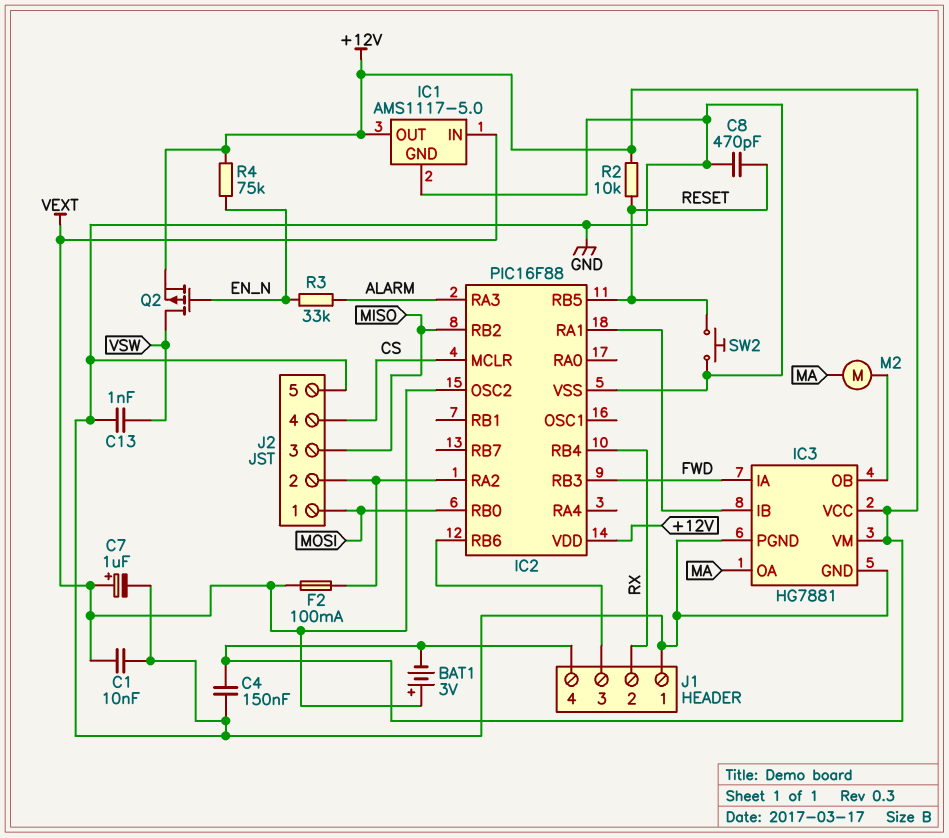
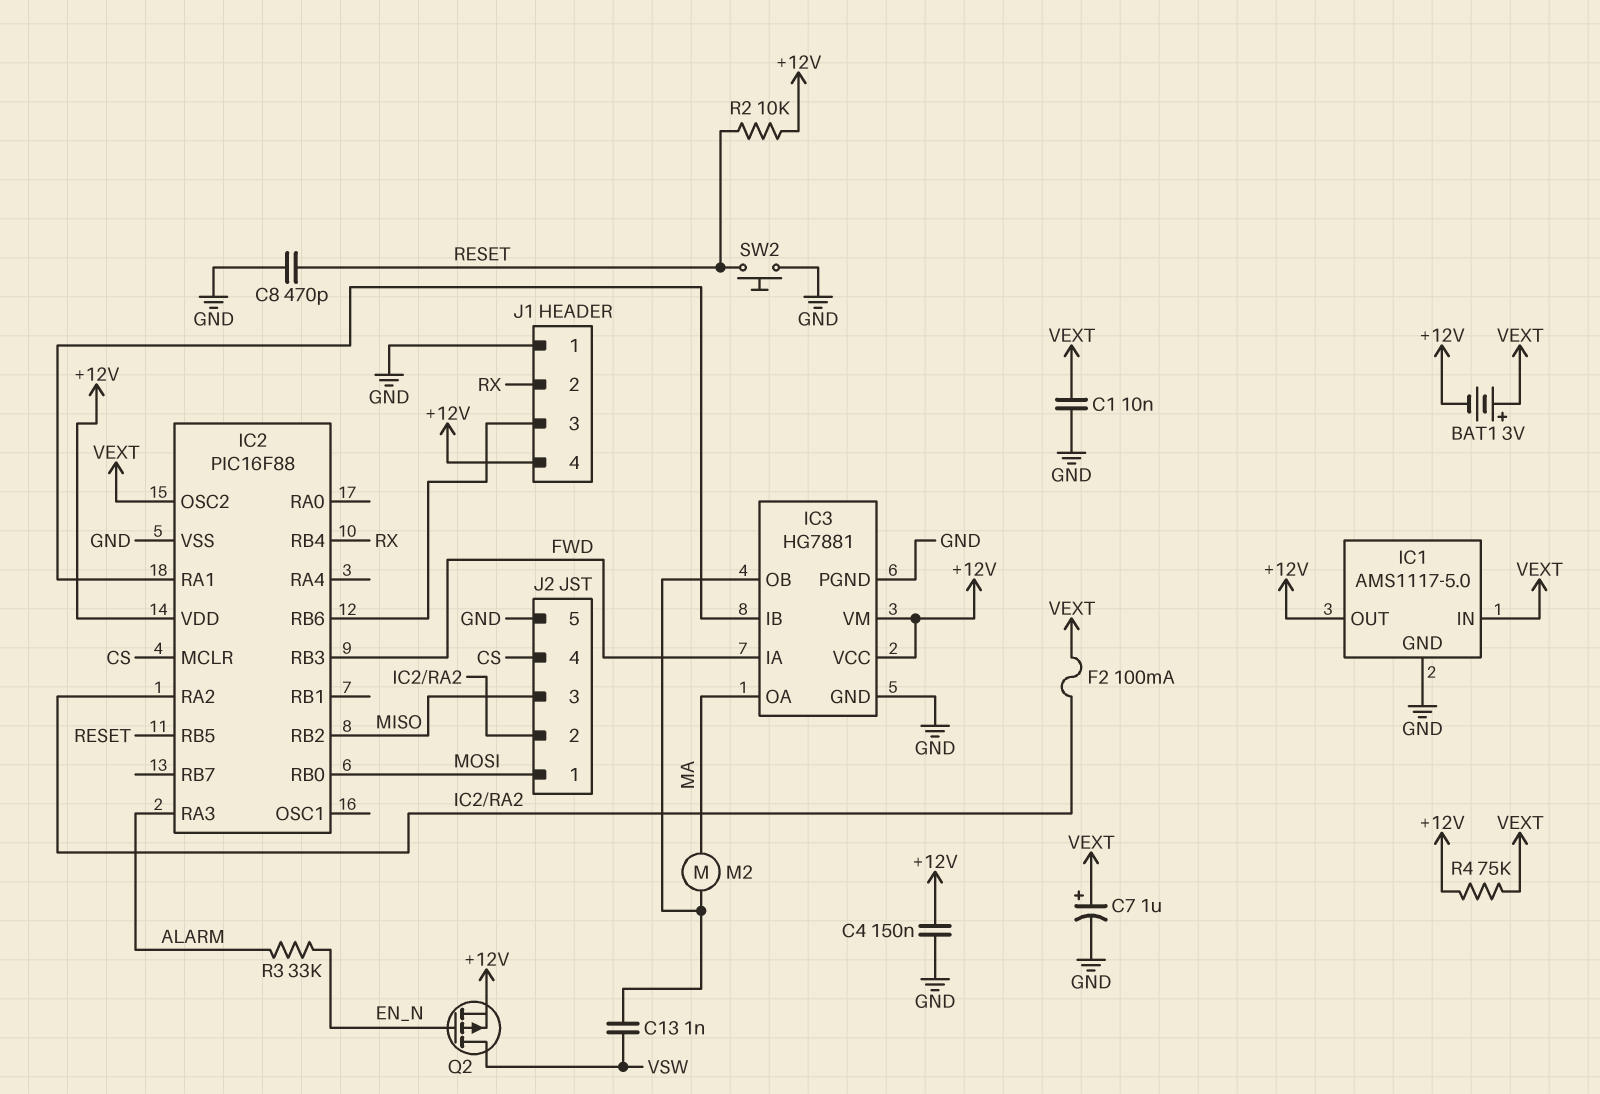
C13: 1nF (GND, VSW) -> 1nF (IC3/OB, VSW)
R4: 75k (+12V, EN_N) -> 75k (+12V, VEXT)

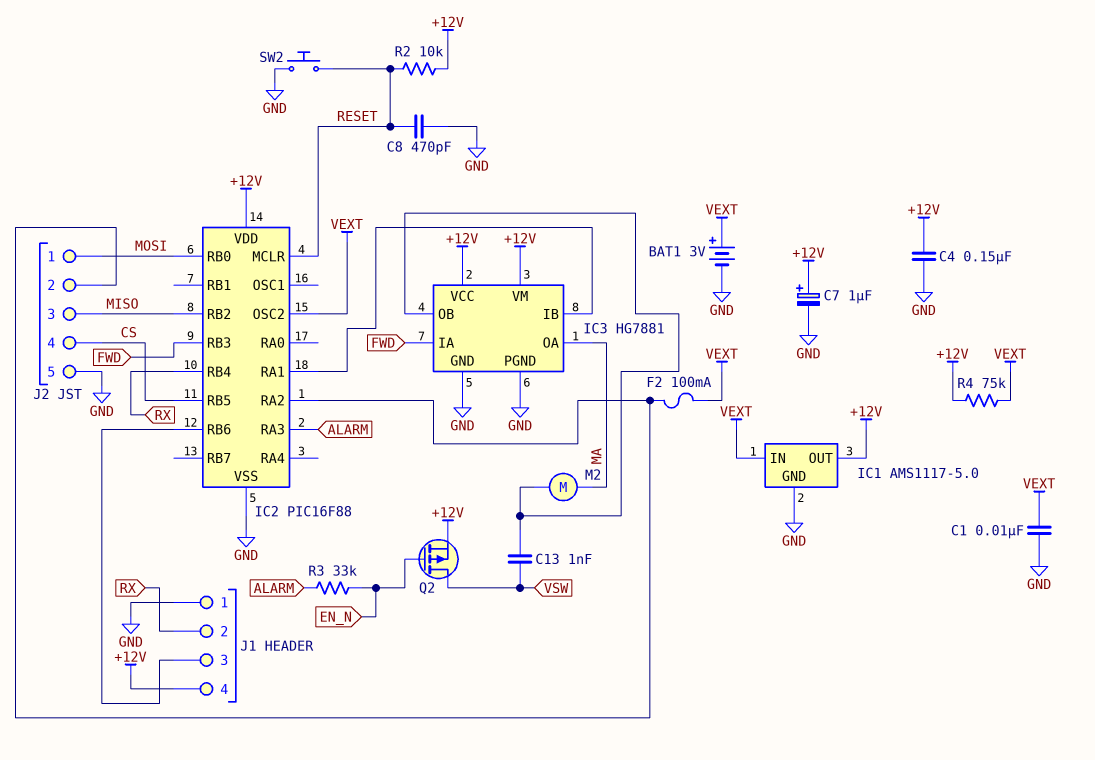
BAT1: 3V (plus VEXT, minus +12V) -> 3V (plus VEXT, minus GND)
C7: 1uF (plus VEXT, minus GND) -> 1uF (plus +12V, minus GND)
IC2 pin MCLR: CS -> RESET
IC2 pin RB5: RESET -> CS

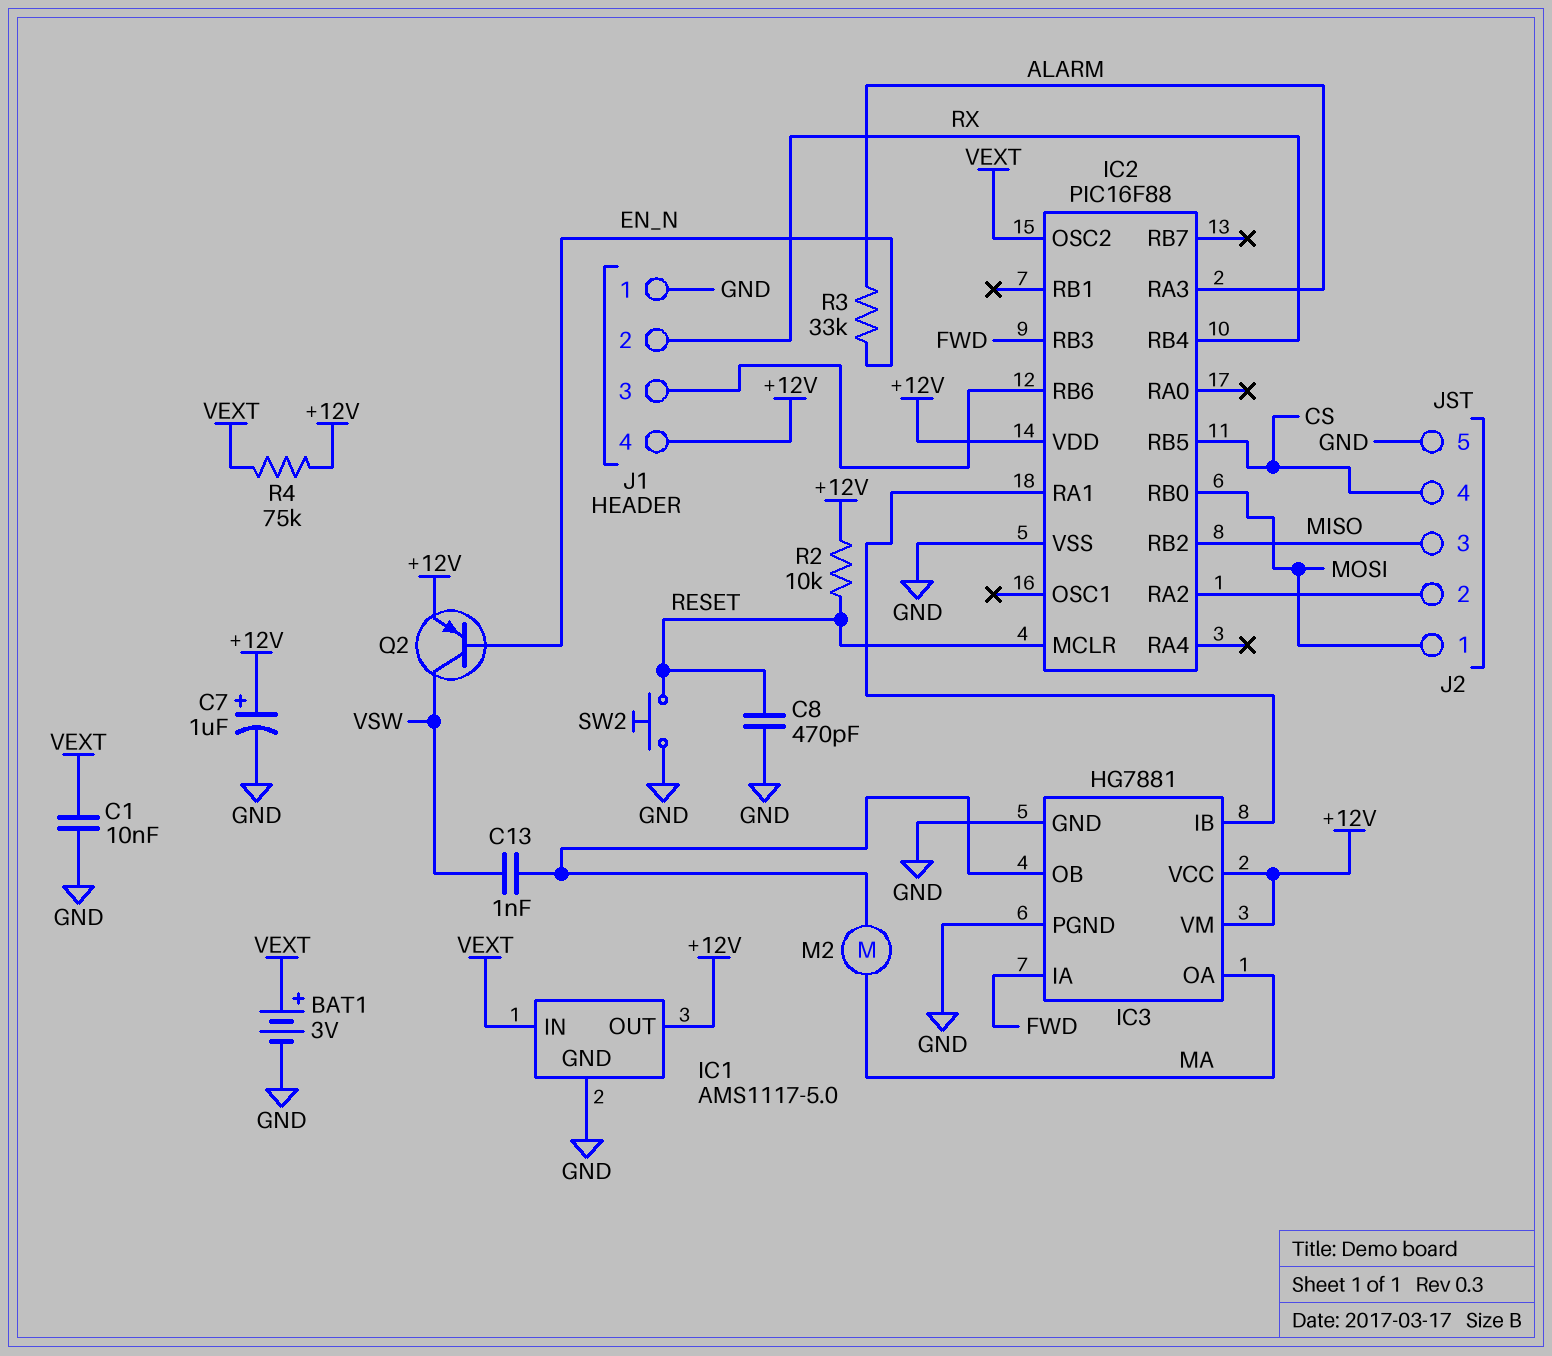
C4: 150nF (+12V, GND) -> none
F2: 100mA (IC2/RA2, VEXT) -> none
Q2: PMOS (G EN_N, D VSW, S +12V) -> PNP (B EN_N, C VSW, E +12V)

